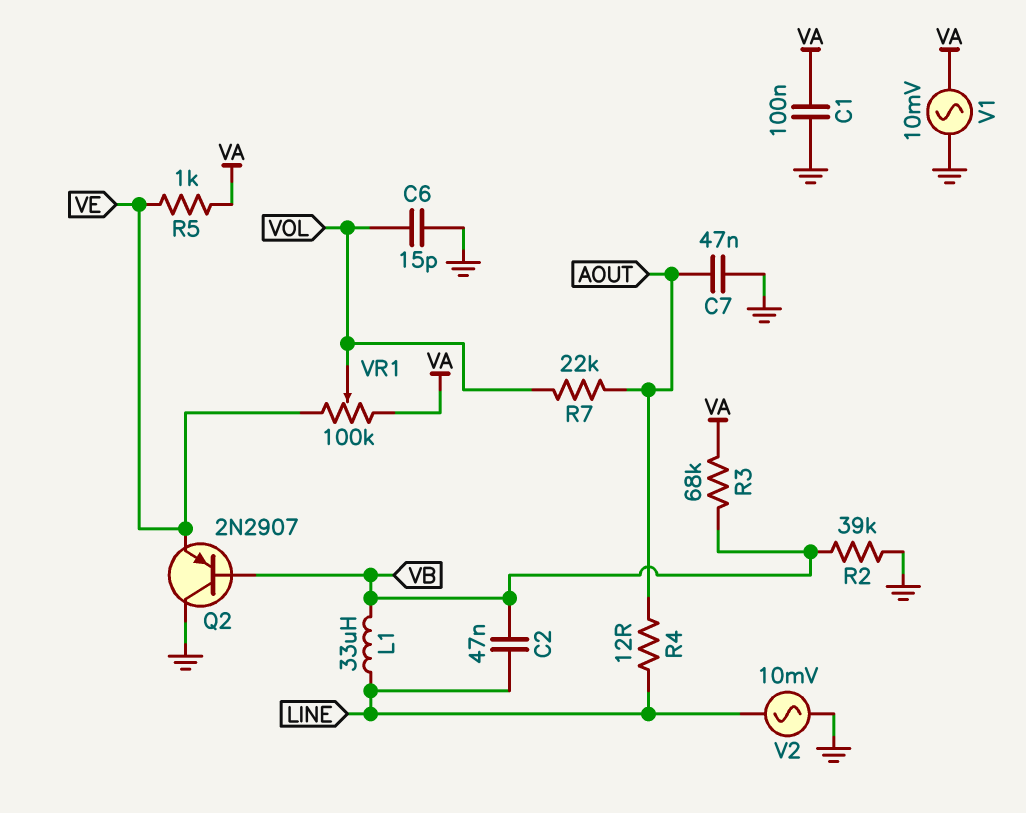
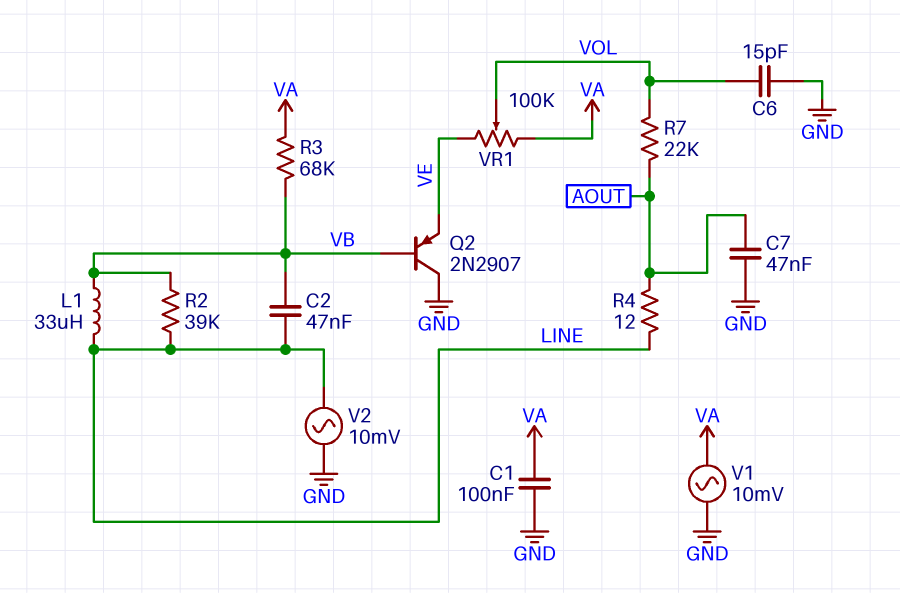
R2: 39k (GND, VB) -> 39k (LINE, VB)
R5: 1k (VA, VE) -> none

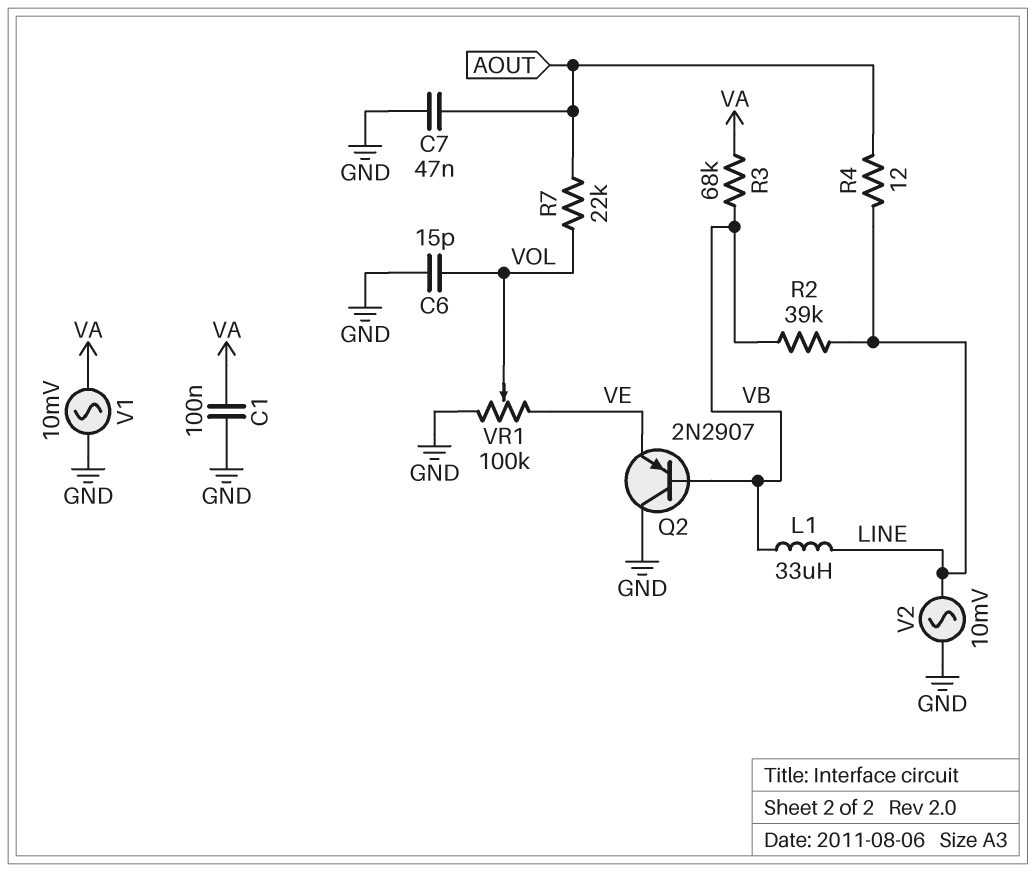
C2: 47nF (LINE, VB) -> none
VR1: 100k (VA, VE, wiper VOL) -> 100k (GND, VE, wiper VOL)

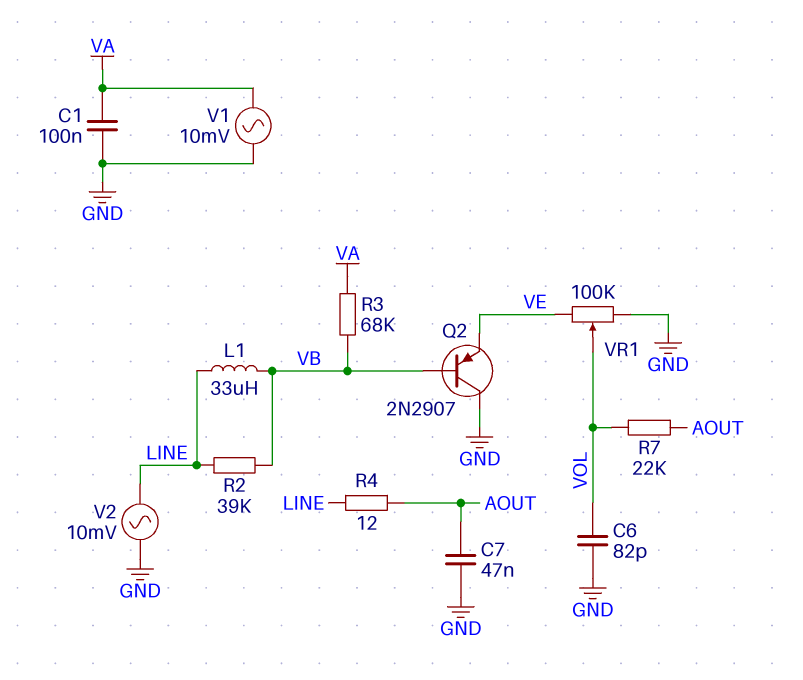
C6: 15pF (GND, VOL) -> 82pF (GND, VOL)

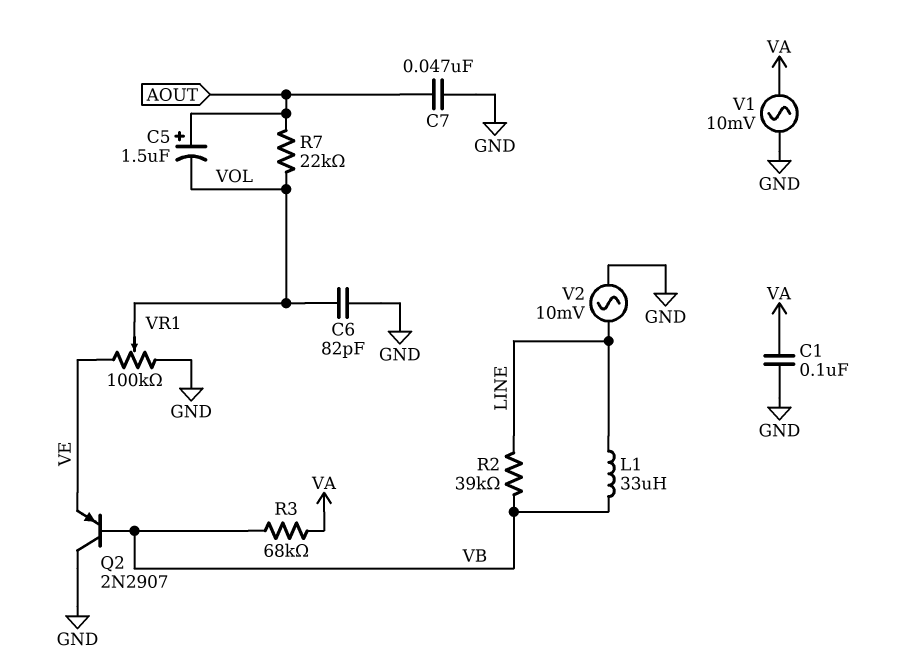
C5: none -> 1.5uF (plus AOUT, minus VOL)
R4: 12 (AOUT, LINE) -> none

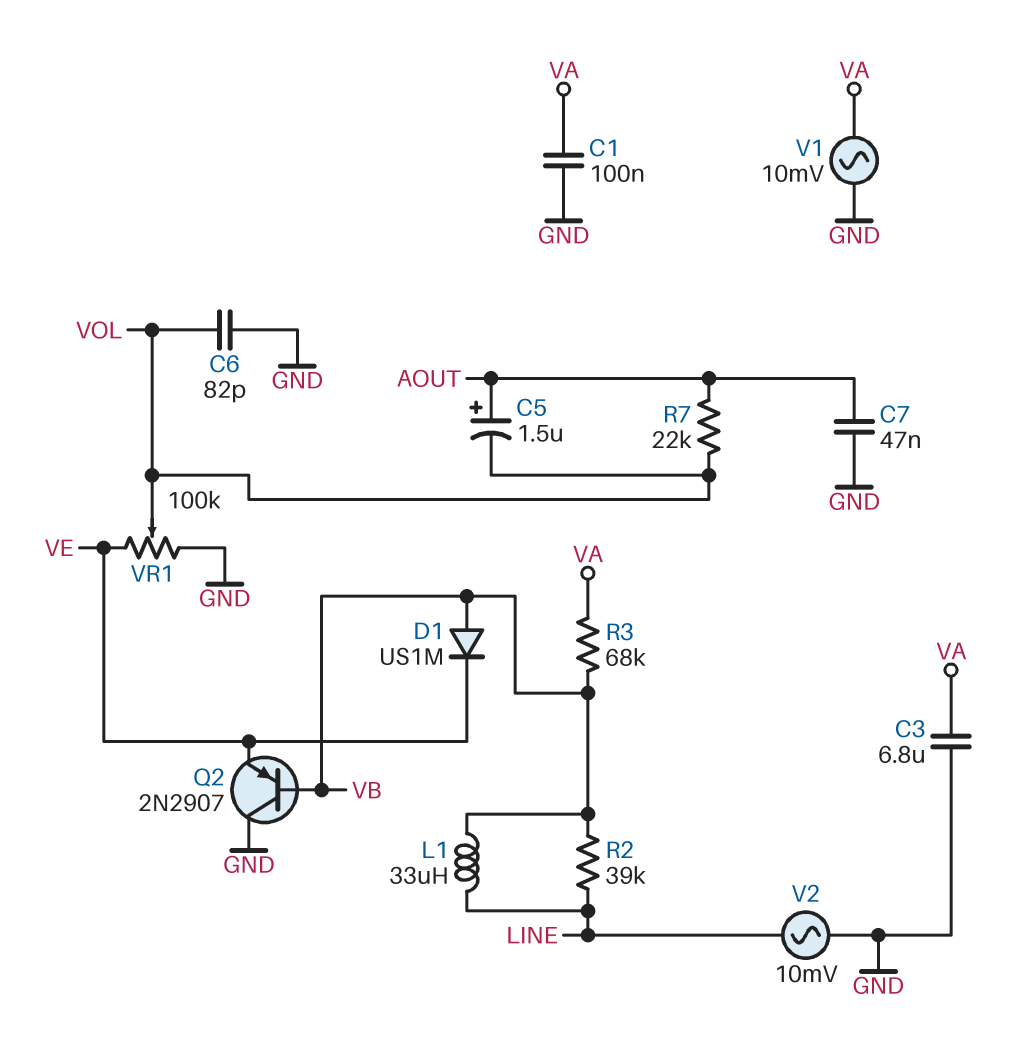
C3: none -> 6.8uF (GND, VA)
D1: none -> diode US1M (A VB, K VE)

